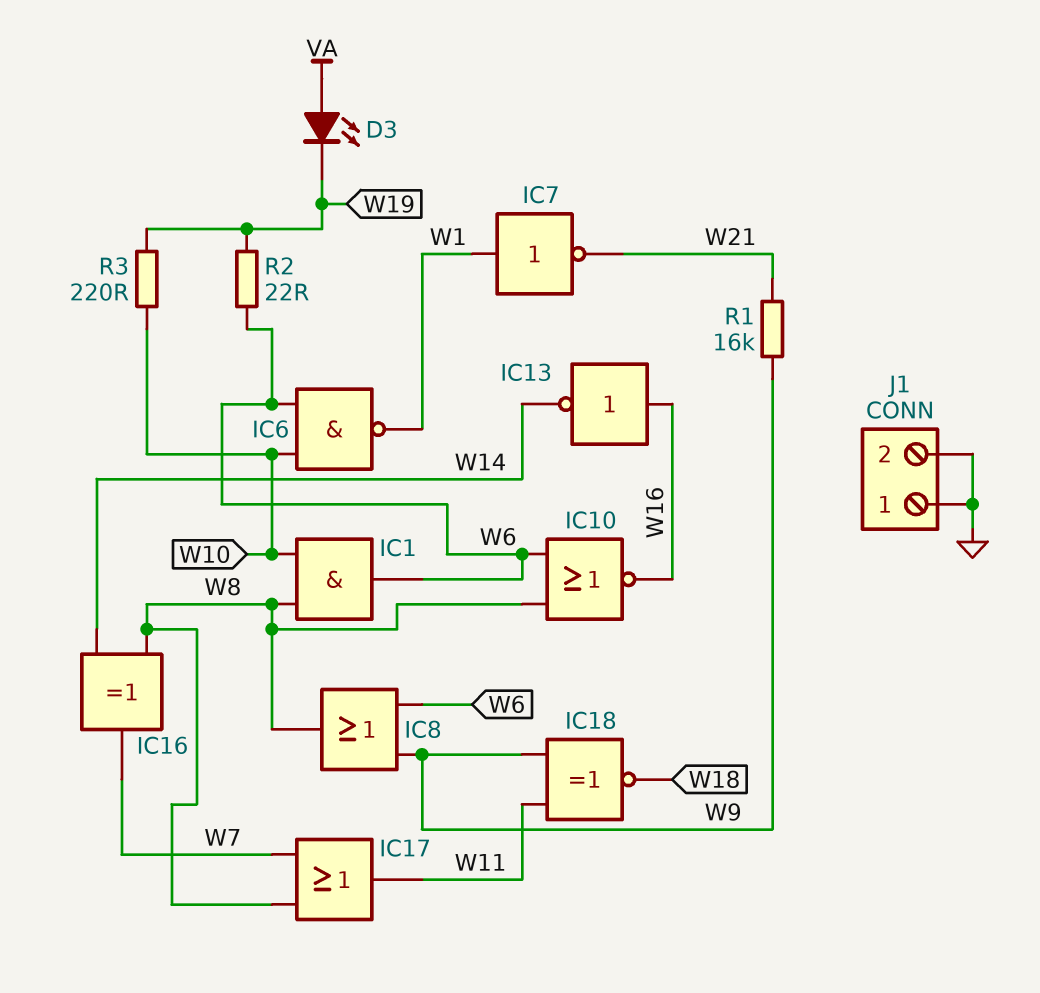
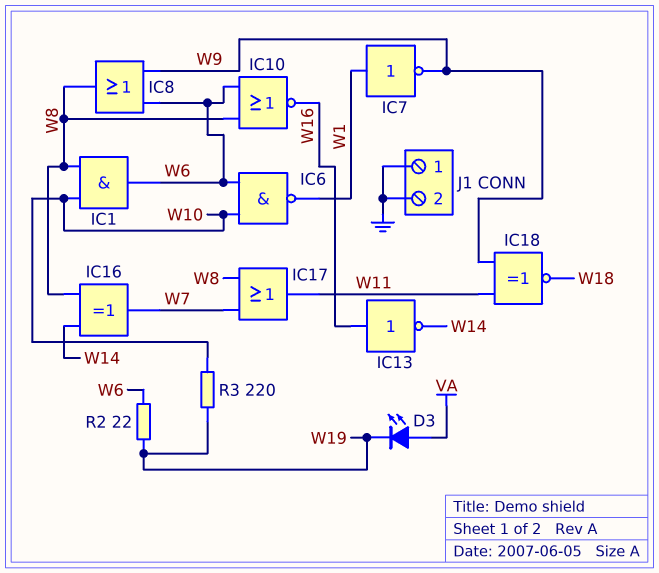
IC7: NOT (in W1, out W21) -> NOT (in W1, out W9)
R1: 16k (W9, W21) -> none

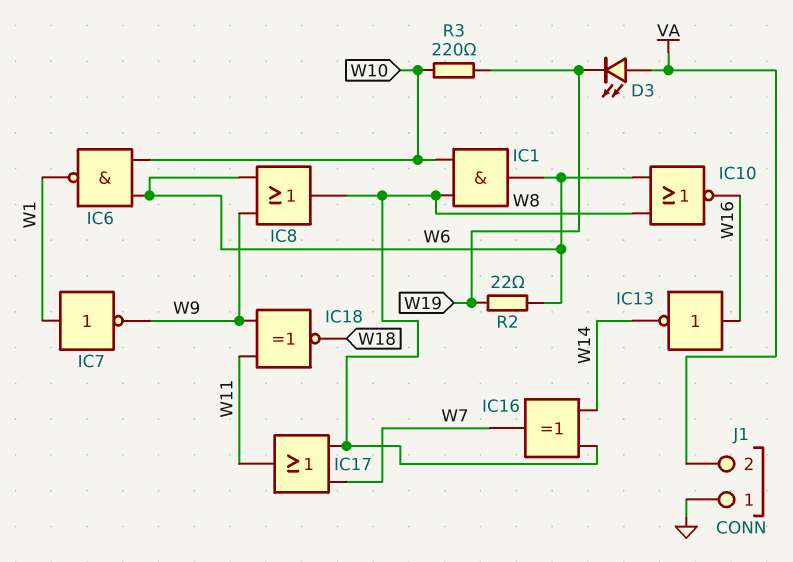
J1 pin 2: GND -> VA

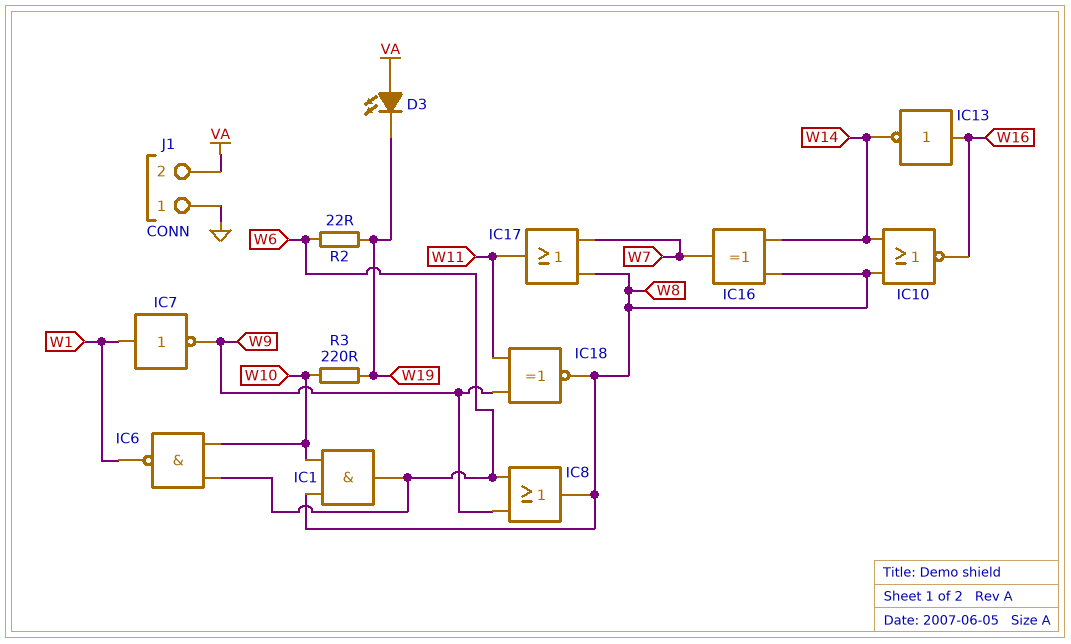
IC10: NOR (in W6, in W8, out W16) -> NOR (in W8, in W14, out W16)
IC18: XNOR (in W9, in W11, out W18) -> XNOR (in W9, in W11, out W8)

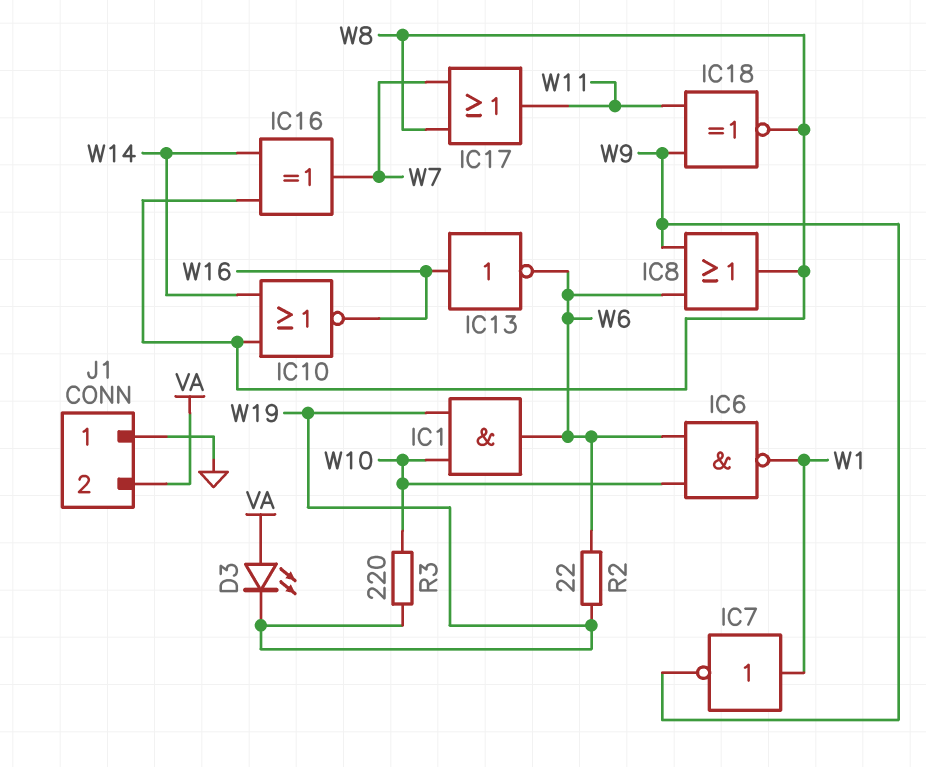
IC1: AND (in W8, in W10, out W6) -> AND (in W10, in W19, out W6)
IC13: NOT (in W16, out W14) -> NOT (in W16, out W6)

